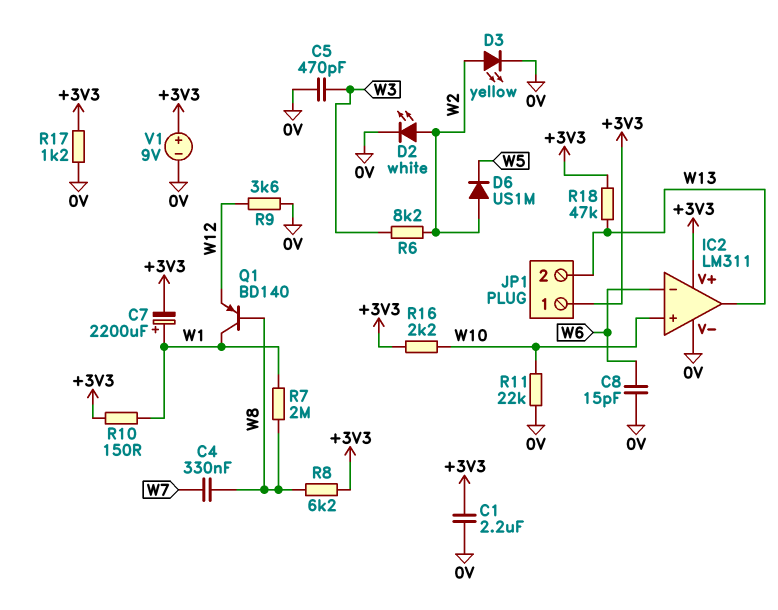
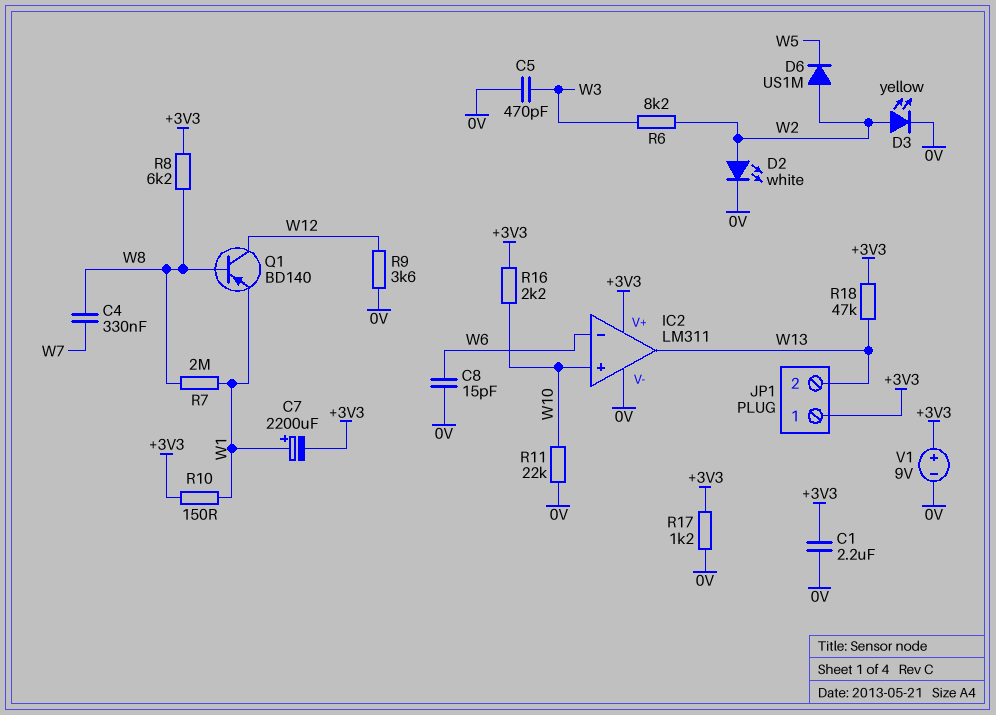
Q1: PNP BD140 (B W8, C W1, E W12) -> PNP BD140 (B W8, C W12, E W1)

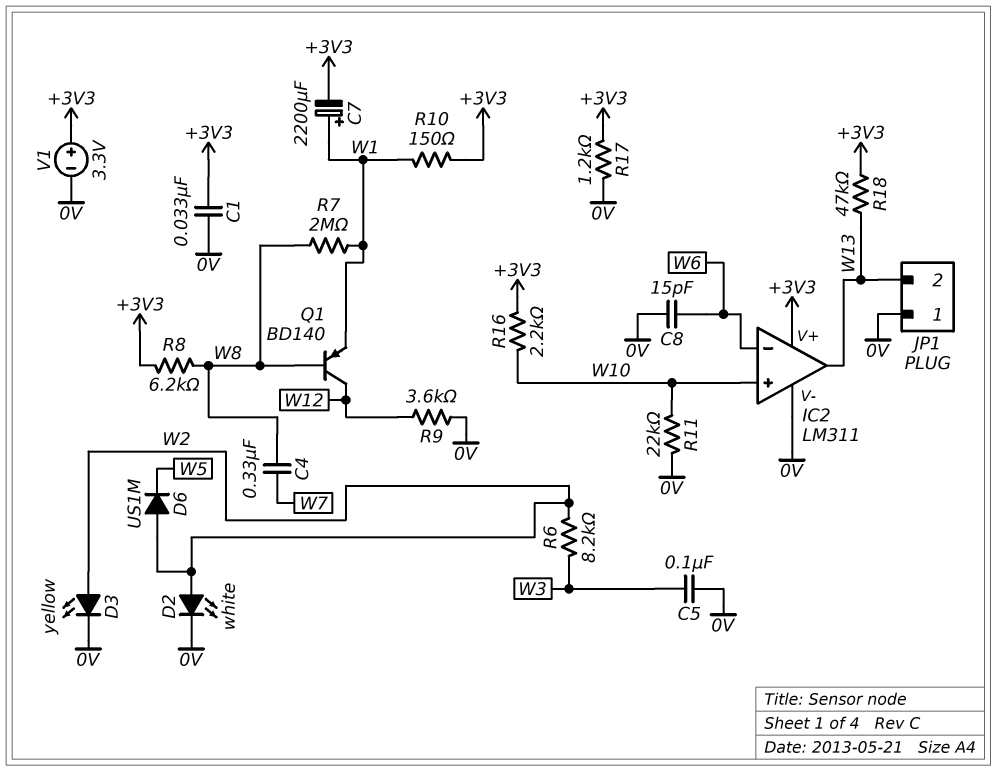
C1: 2.2uF (+3V3, 0V) -> 33nF (+3V3, 0V)
C5: 470pF (0V, W3) -> 100nF (0V, W3)
JP1 pin 1: +3V3 -> 0V
V1: 9V (plus +3V3, minus 0V) -> 3.3V (plus +3V3, minus 0V)

